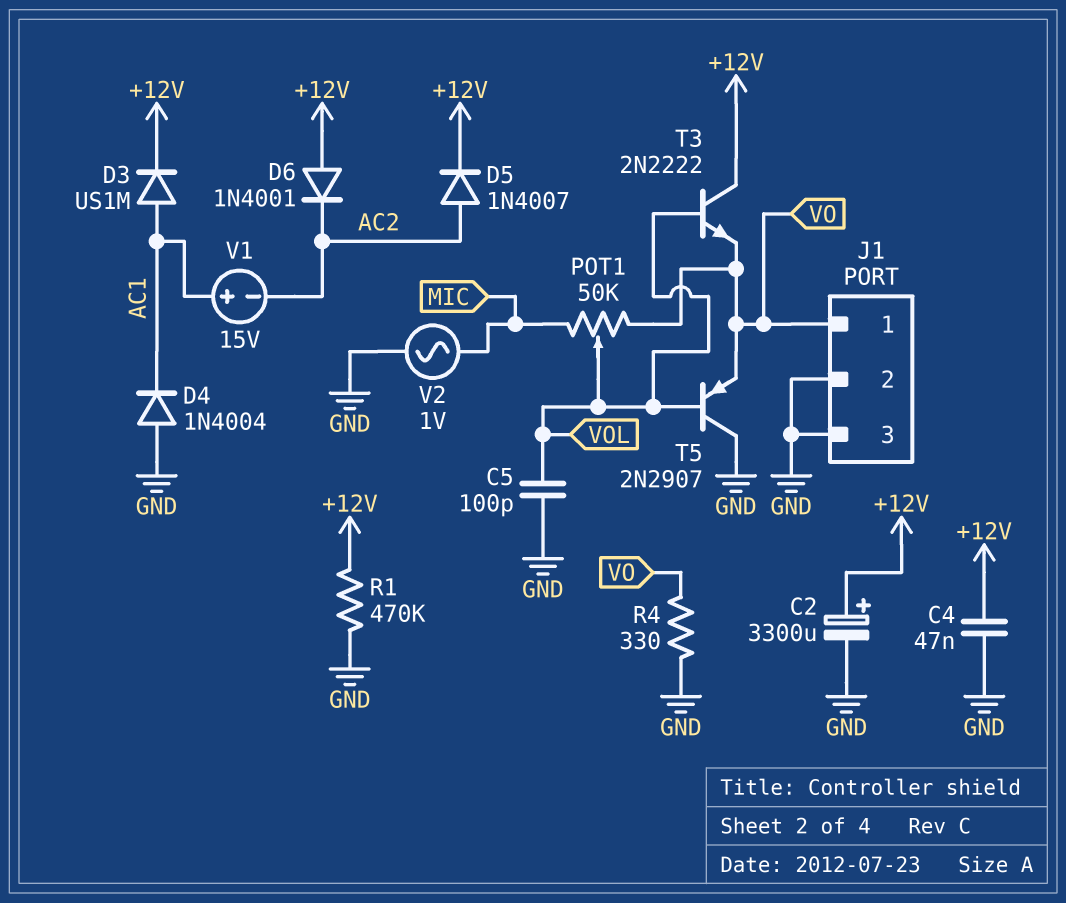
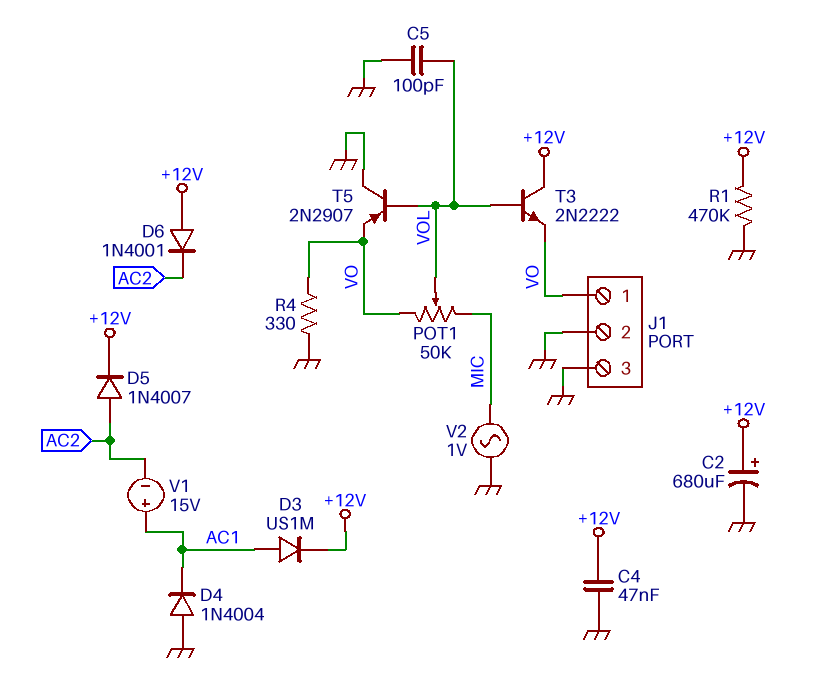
C2: 3300uF (plus +12V, minus GND) -> 680uF (plus +12V, minus GND)

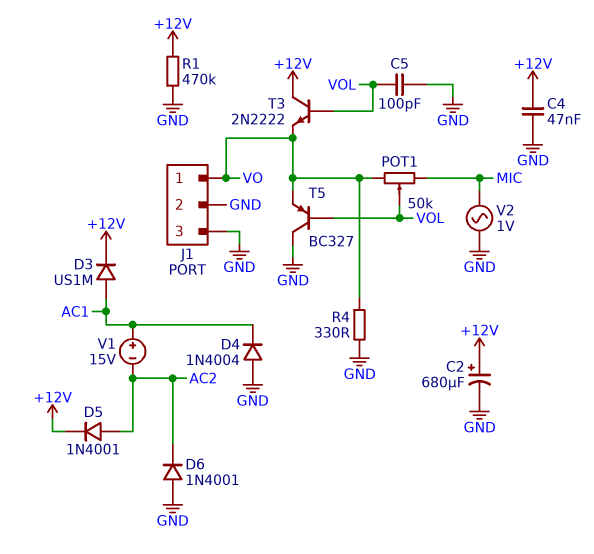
D5: diode 1N4007 (A AC2, K +12V) -> diode 1N4001 (A AC2, K +12V)
D6: diode 1N4001 (A +12V, K AC2) -> diode 1N4001 (A GND, K AC2)
T5: PNP 2N2907 (B VOL, C GND, E VO) -> PNP BC327 (B VOL, C GND, E VO)

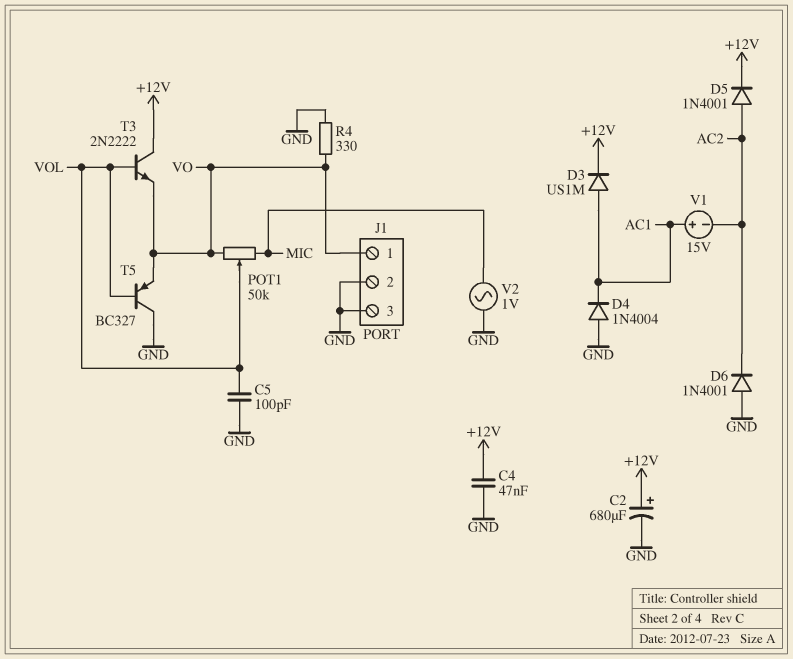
R1: 470k (+12V, GND) -> none

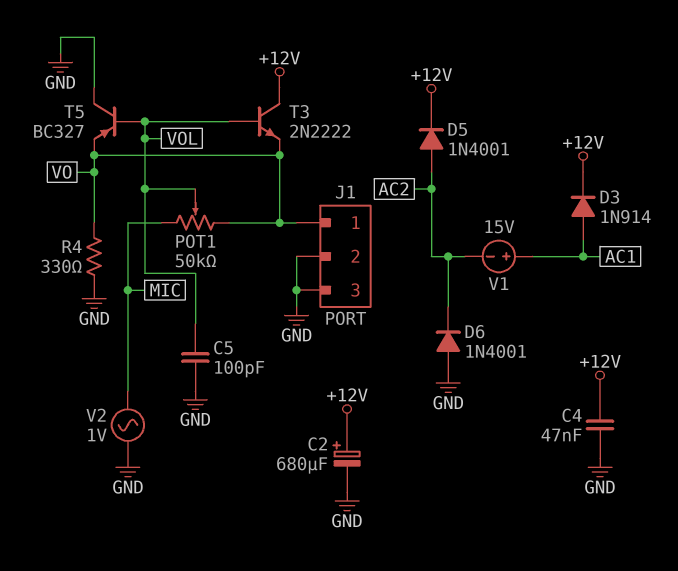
D3: diode US1M (A AC1, K +12V) -> diode 1N914 (A AC1, K +12V)
D4: diode 1N4004 (A GND, K AC1) -> none

